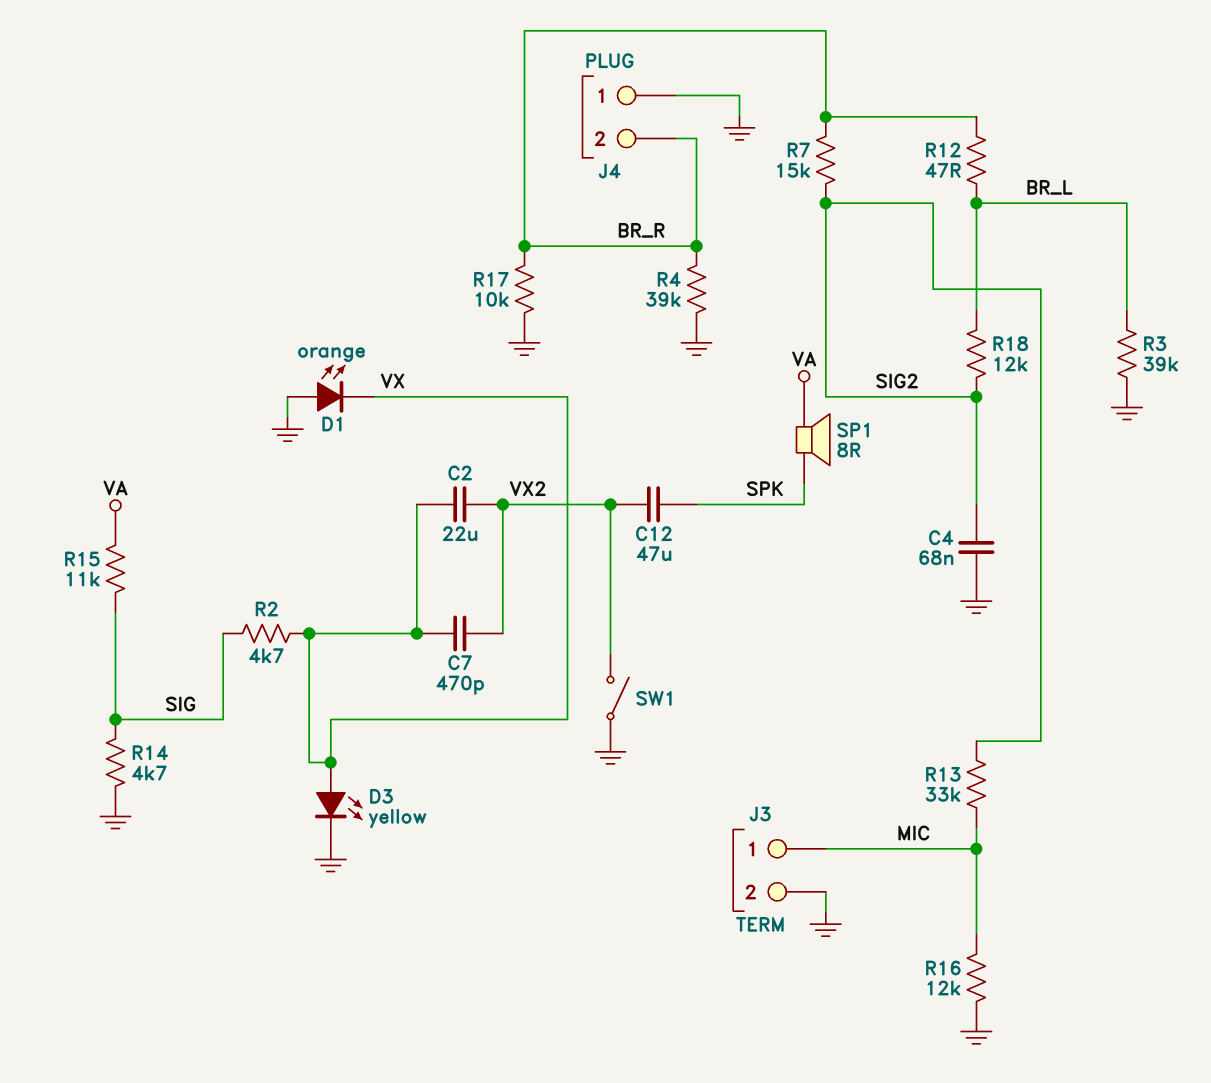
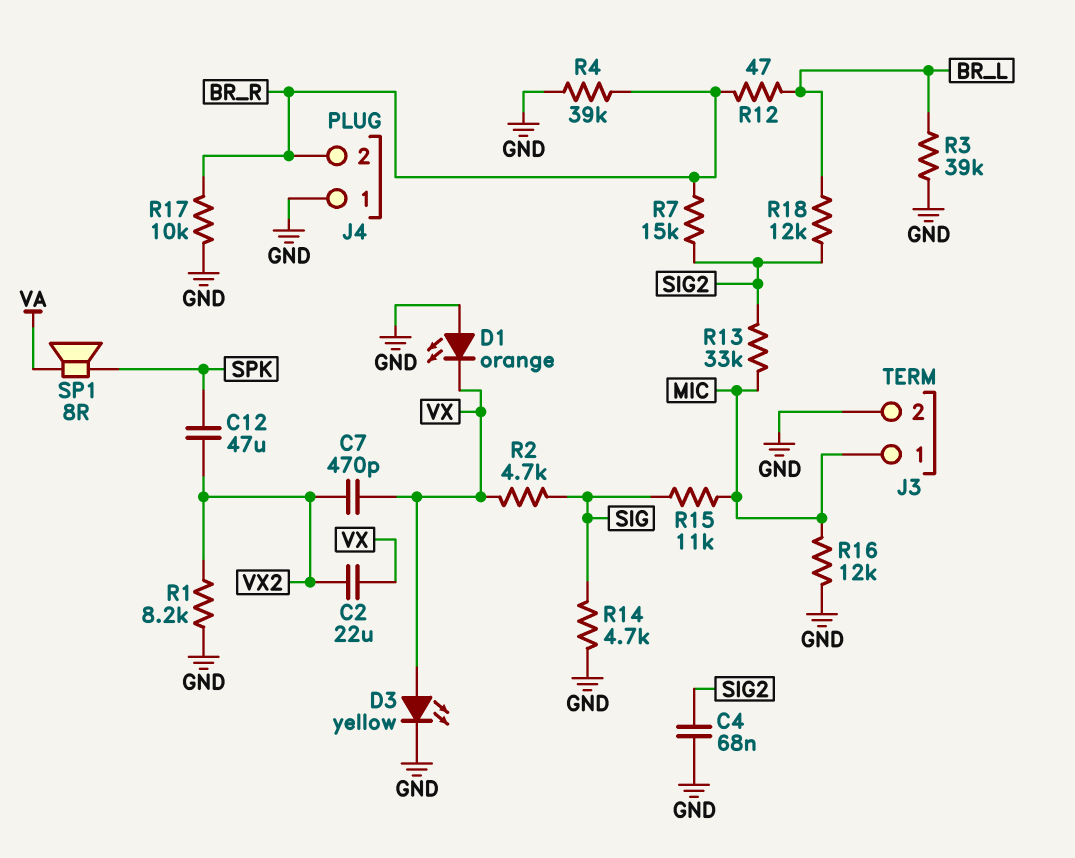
R1: none -> 8.2k (GND, VX2)
R15: 11k (SIG, VA) -> 11k (MIC, SIG)
SW1: switch (GND, VX2) -> none

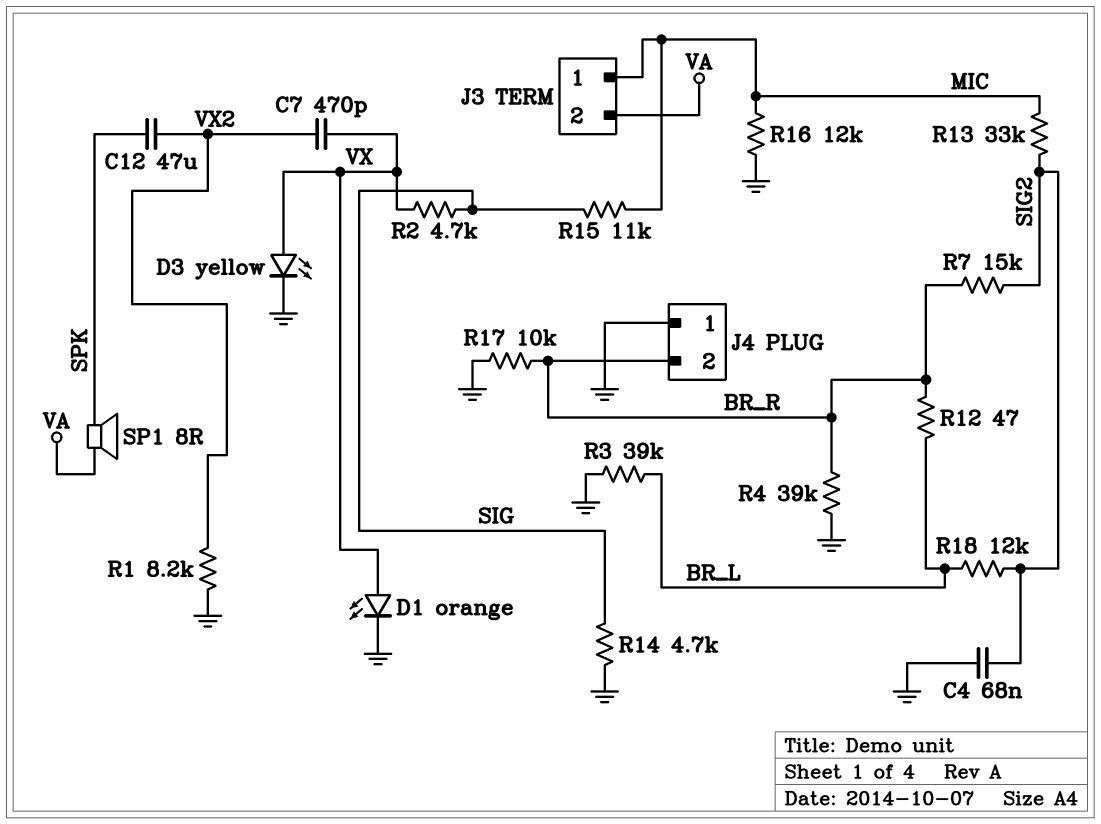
C2: 22uF (VX, VX2) -> none
D1: LED orange (A GND, K VX) -> LED orange (A VX, K GND)
J3 pin 2: GND -> VA

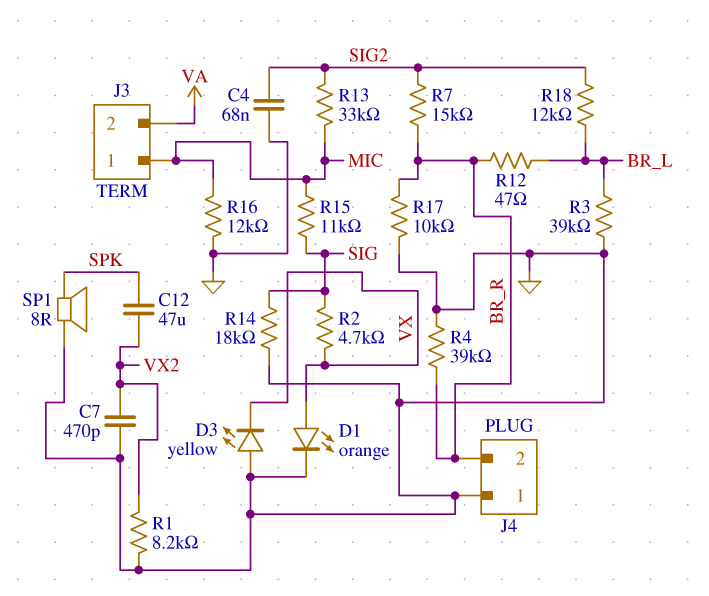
C7: 470pF (VX, VX2) -> 470pF (GND, VX2)
D3: LED yellow (A VX, K GND) -> LED yellow (A GND, K VX)
R14: 4.7k (GND, SIG) -> 18k (GND, SIG)
SP1: speaker 8R (SPK, VA) -> speaker 8R (GND, SPK)

